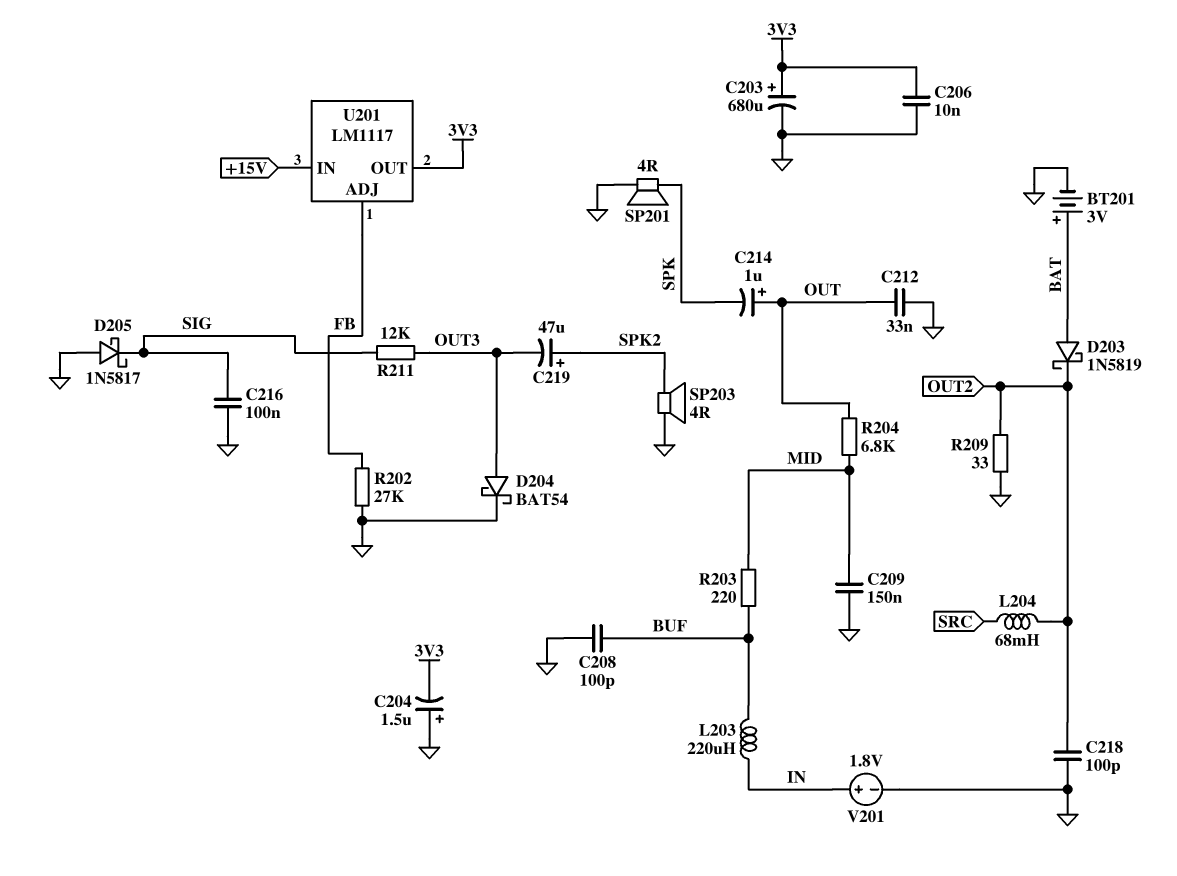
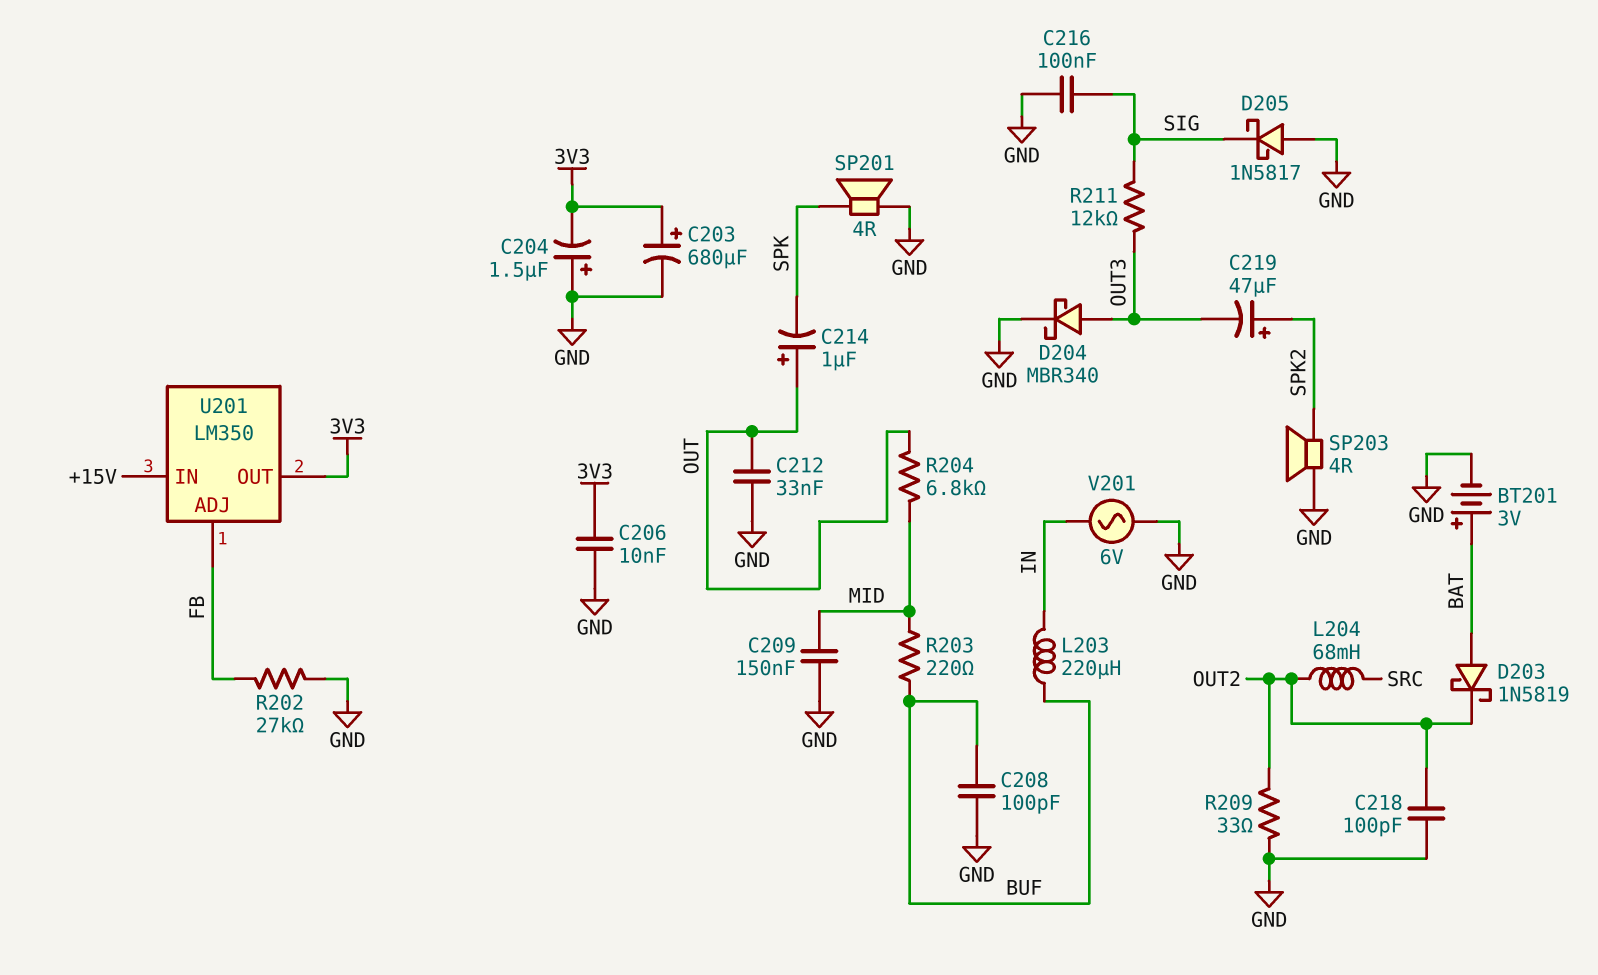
D204: schottky BAT54 (A OUT3, K GND) -> schottky MBR340 (A OUT3, K GND)
U201: LM1117 -> LM350
V201: 1.8V (plus IN, minus GND) -> AC 6V (GND, IN)

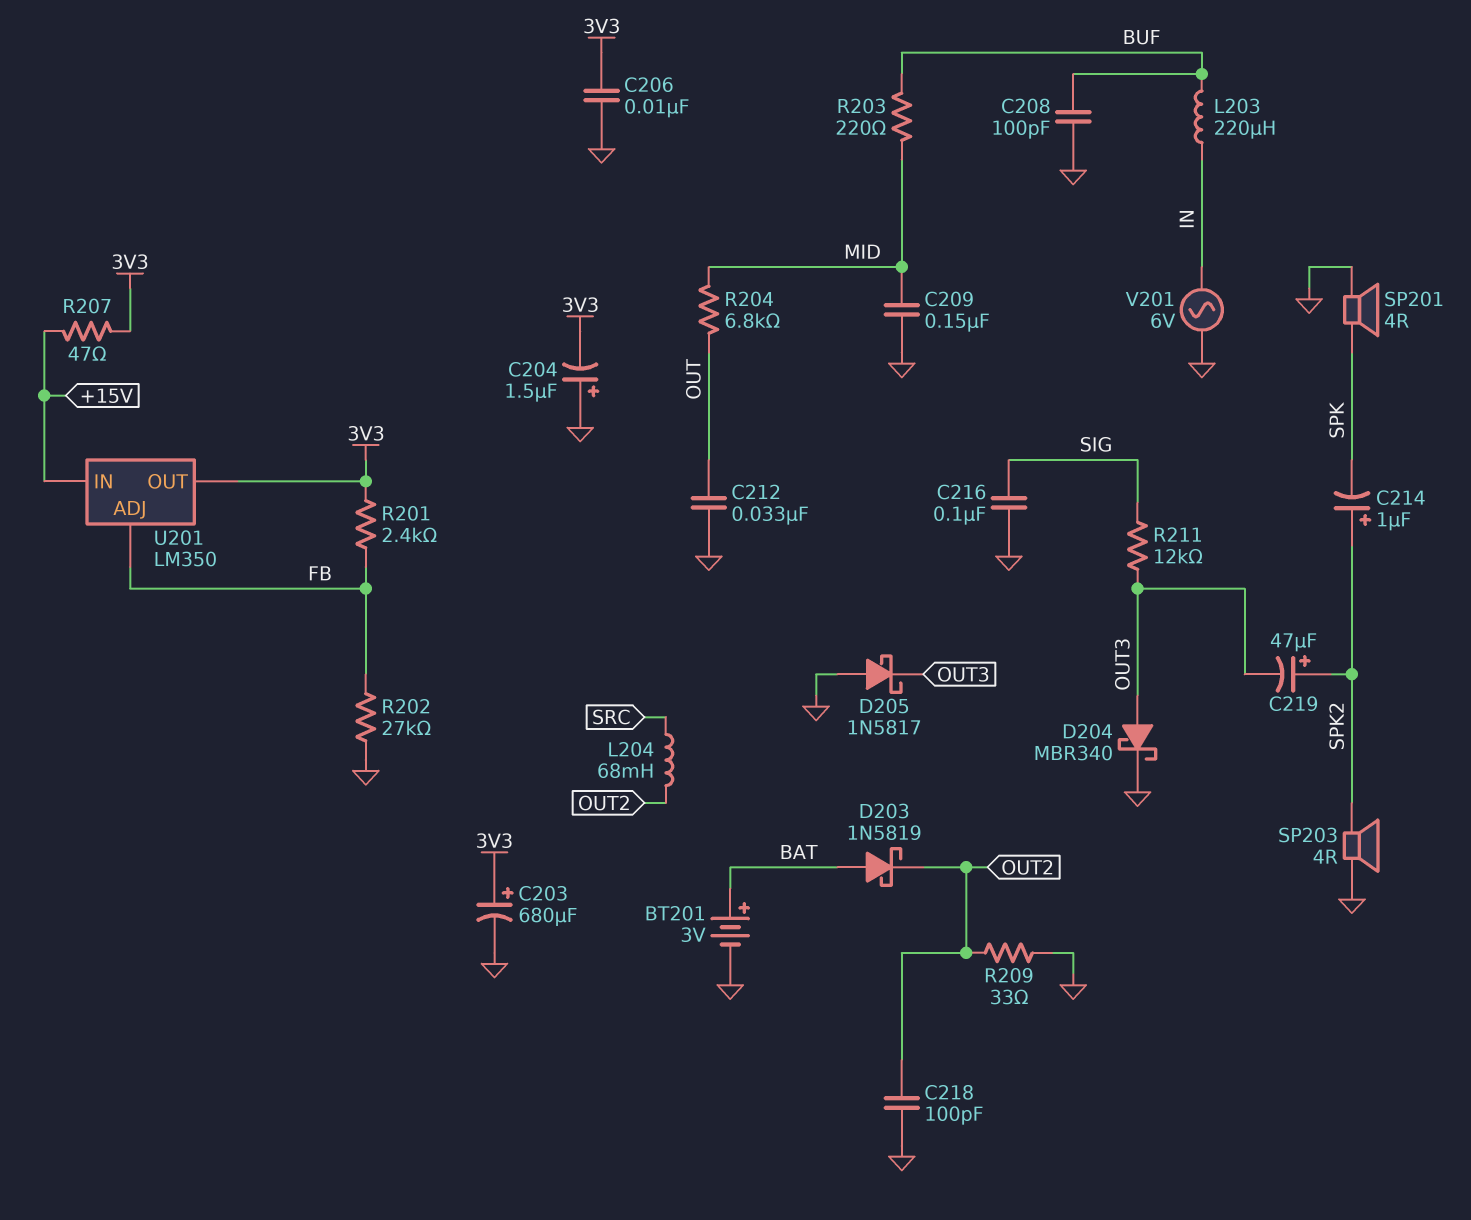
C214: 1uF (plus OUT, minus SPK) -> 1uF (plus SPK2, minus SPK)
D205: schottky 1N5817 (A GND, K SIG) -> schottky 1N5817 (A GND, K OUT3)
R201: none -> 2.4k (3V3, FB)
R207: none -> 47 (+15V, 3V3)

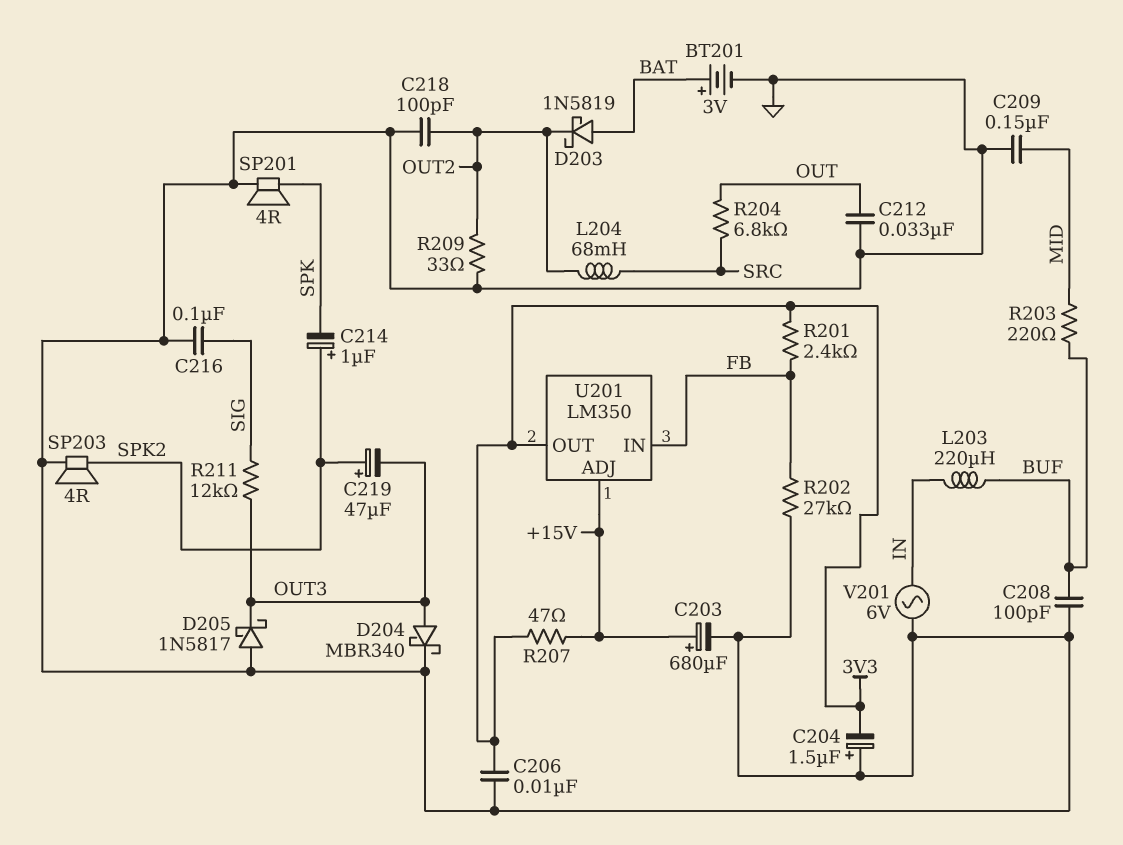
C203: 680uF (plus 3V3, minus GND) -> 680uF (plus +15V, minus GND)
R204: 6.8k (MID, OUT) -> 6.8k (OUT, SRC)
U201 pin ADJ: FB -> +15V
U201 pin IN: +15V -> FB

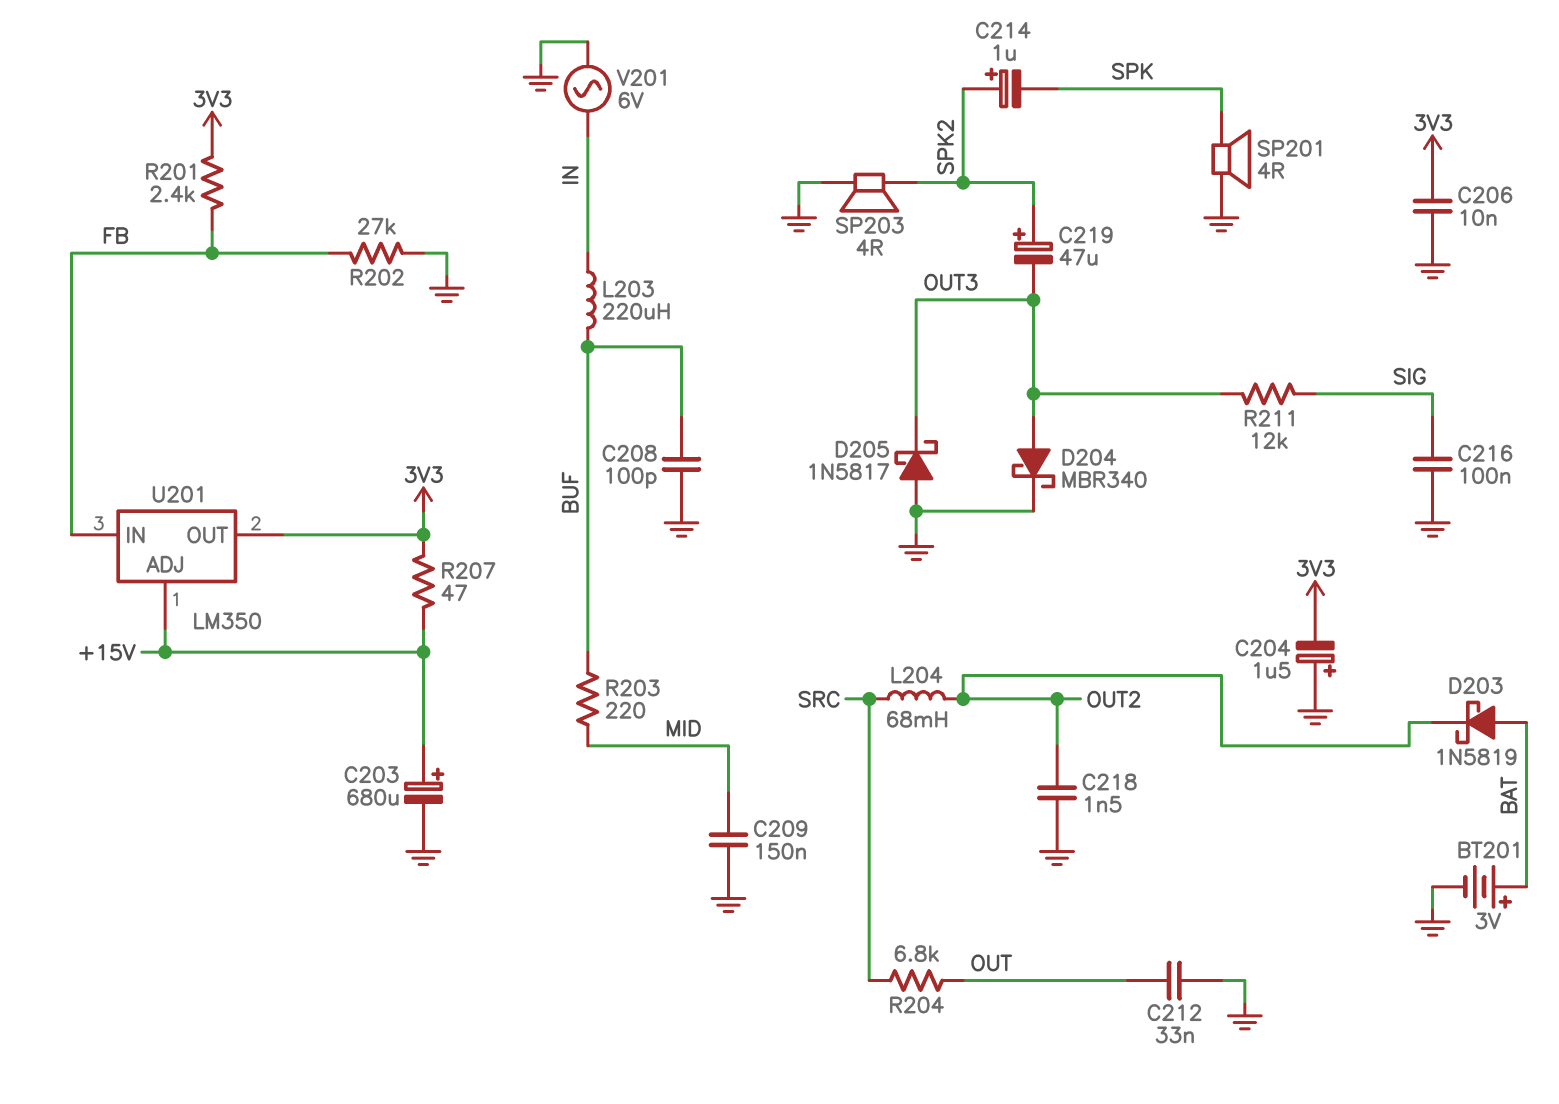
C218: 100pF (GND, OUT2) -> 1.5nF (GND, OUT2)
R209: 33 (GND, OUT2) -> none

